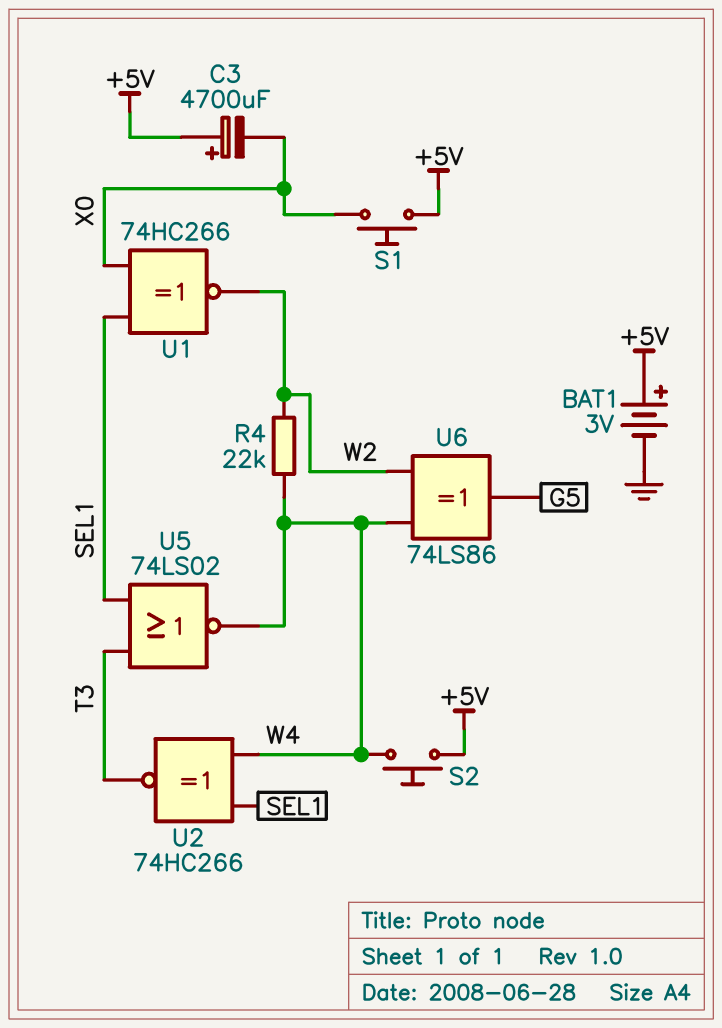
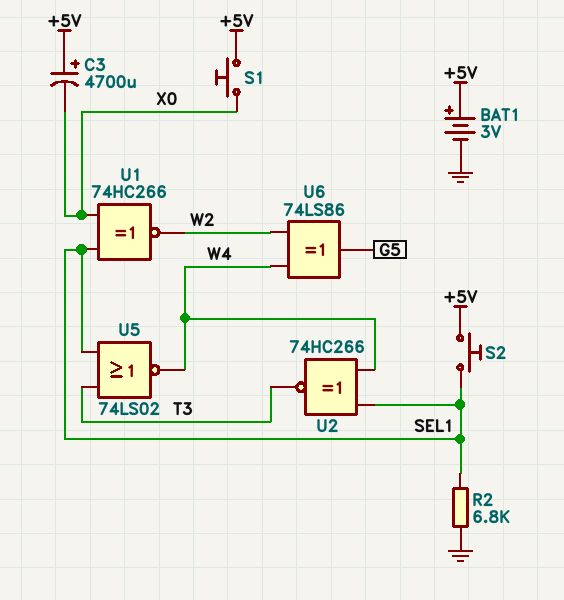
R2: none -> 6.8k (GND, SEL1)
R4: 22k (W2, W4) -> none
S2: button (+5V, W4) -> button (+5V, SEL1)

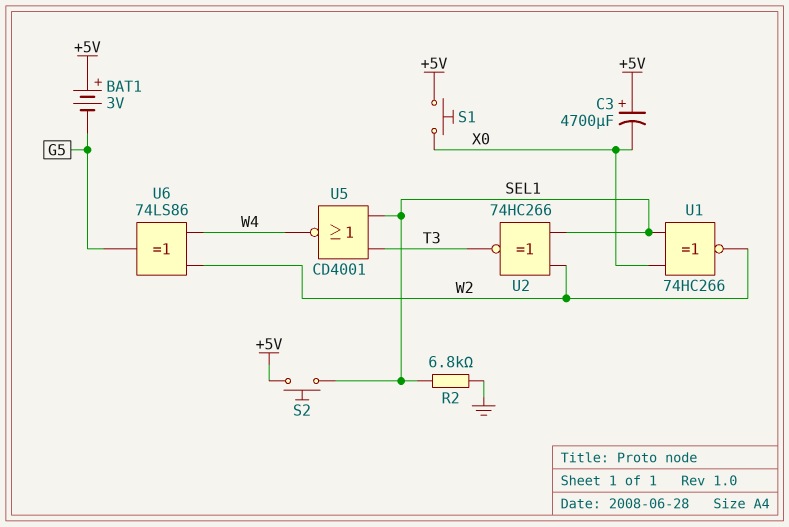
BAT1: 3V (plus +5V, minus GND) -> 3V (plus +5V, minus G5)
U2: XNOR 74HC266 (in SEL1, in W4, out T3) -> XNOR 74HC266 (in SEL1, in W2, out T3)
U5: NOR 74LS02 (in SEL1, in T3, out W4) -> NOR CD4001 (in SEL1, in T3, out W4)

